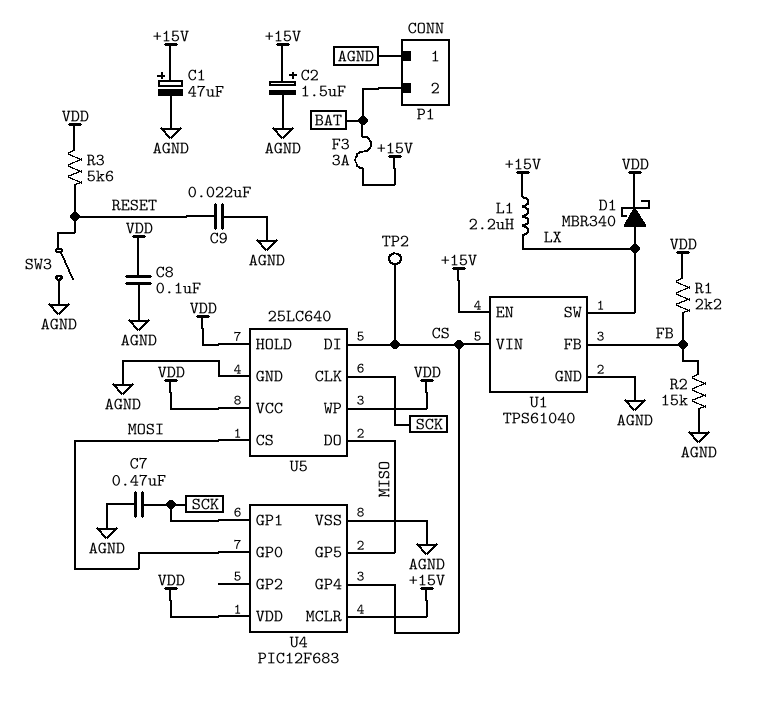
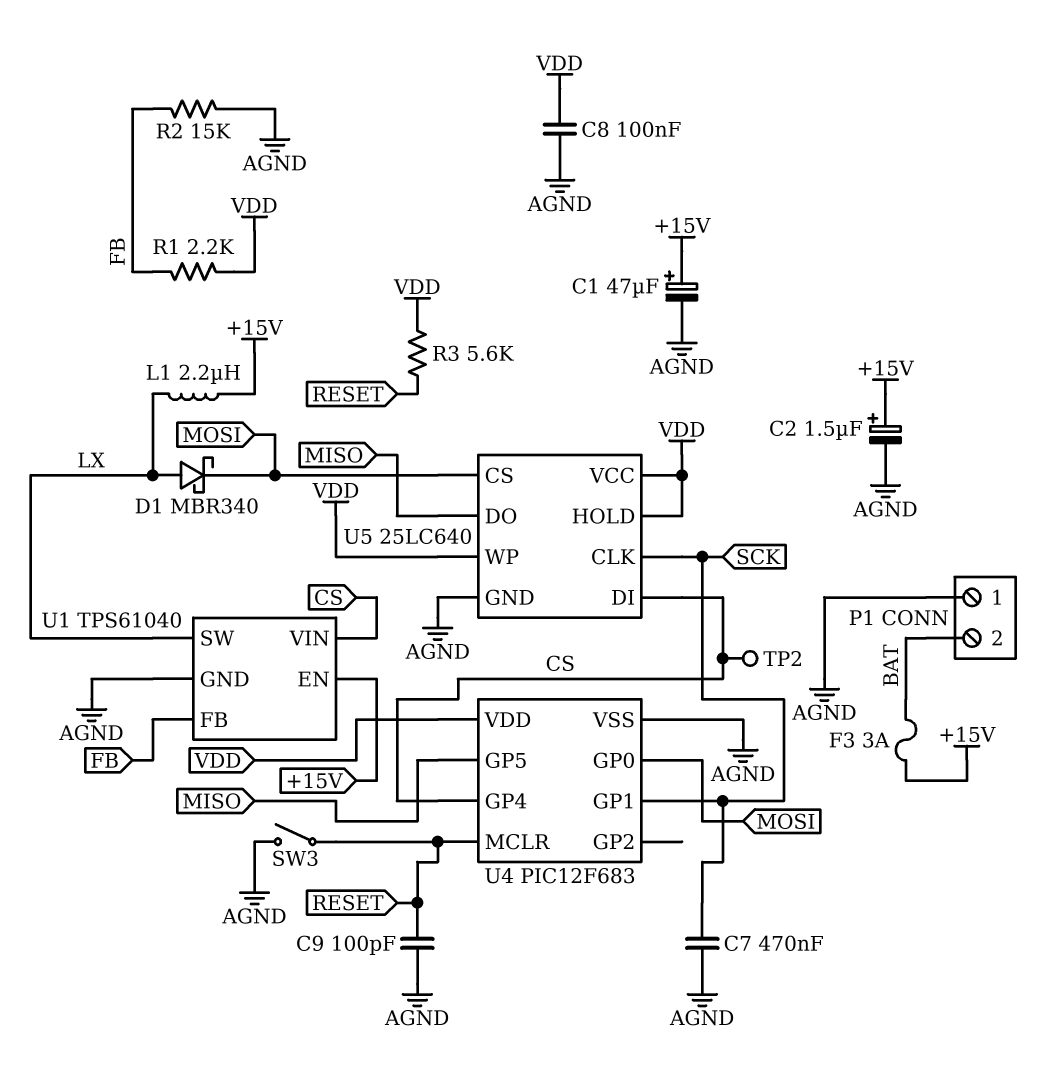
C9: 22nF (AGND, RESET) -> 100pF (AGND, RESET)
D1: schottky MBR340 (A LX, K VDD) -> schottky MBR340 (A LX, K MOSI)
U4 pin MCLR: +15V -> RESET

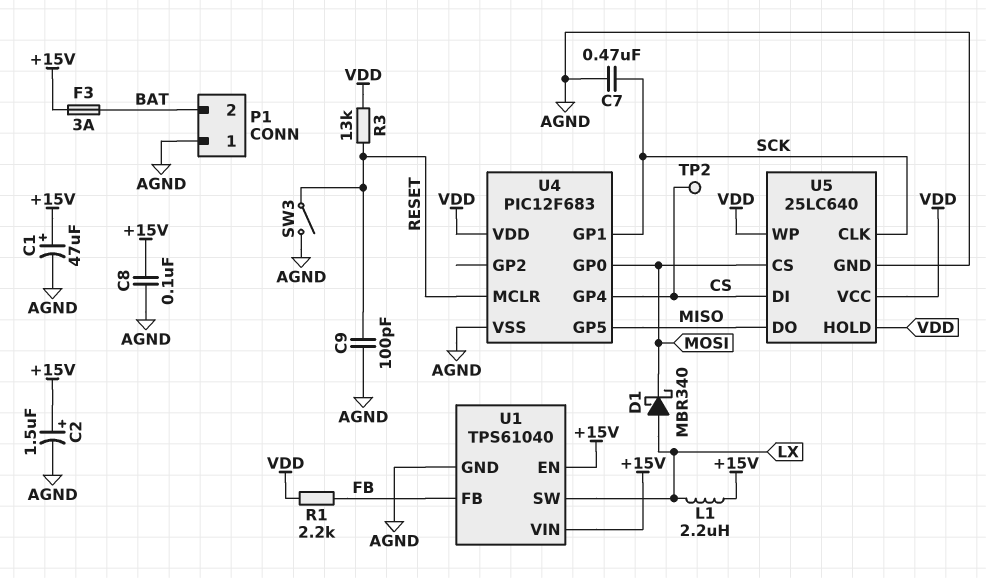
C8: 100nF (AGND, VDD) -> 100nF (+15V, AGND)
R2: 15k (AGND, FB) -> none
R3: 5.6k (RESET, VDD) -> 13k (RESET, VDD)
U1 pin VIN: CS -> +15V

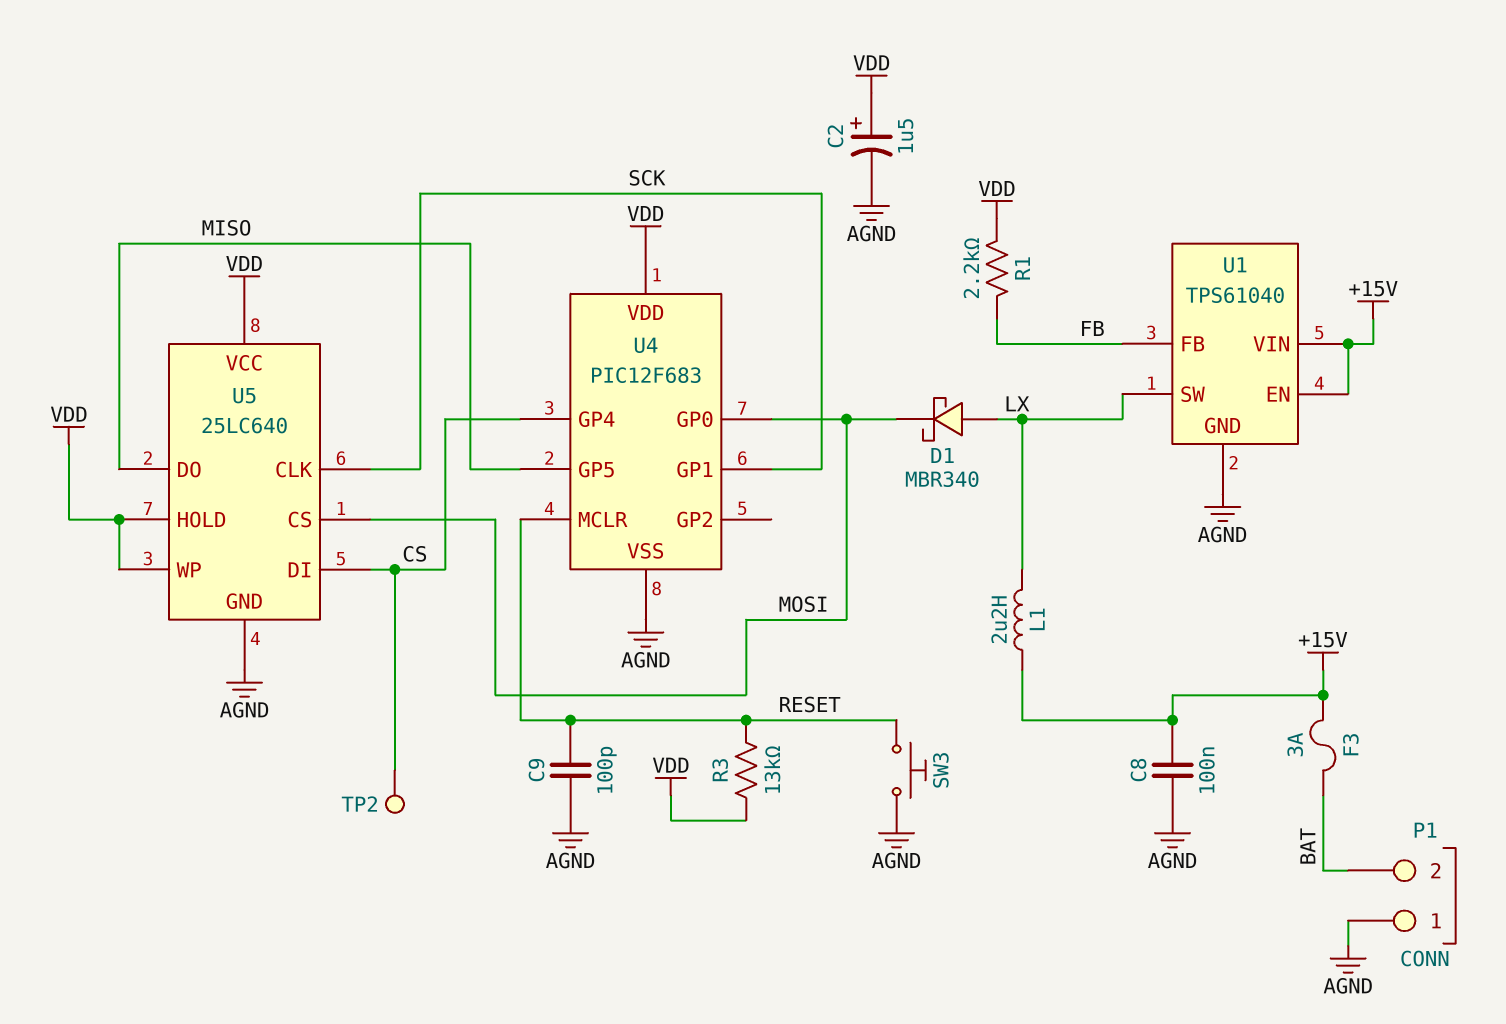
C1: 47uF (plus +15V, minus AGND) -> none
C2: 1.5uF (plus +15V, minus AGND) -> 1.5uF (plus VDD, minus AGND)
C7: 470nF (AGND, SCK) -> none
SW3: switch (AGND, RESET) -> button (AGND, RESET)

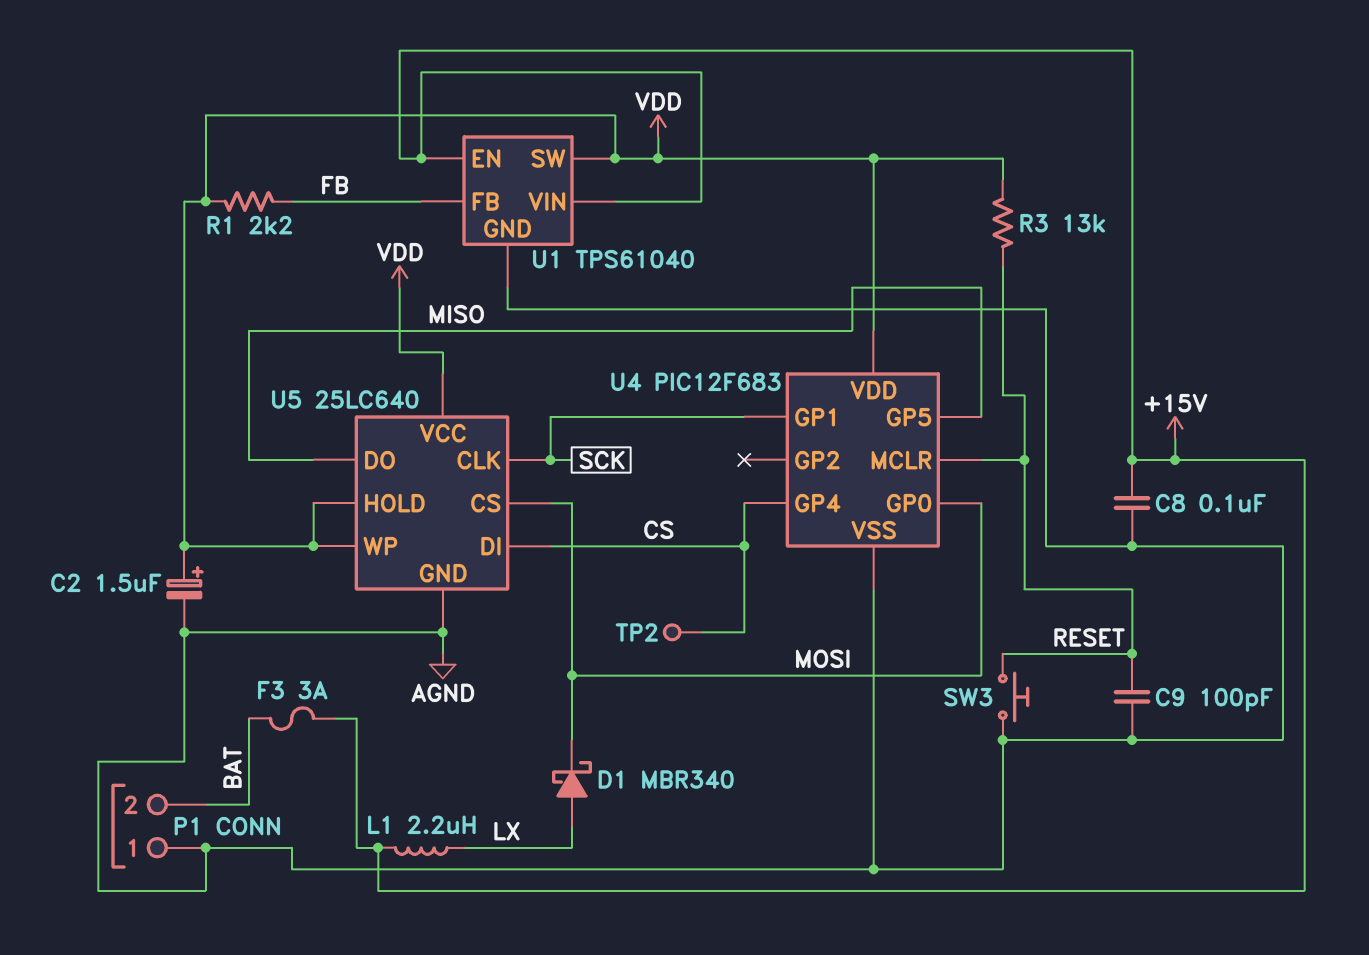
U1 pin SW: LX -> VDD

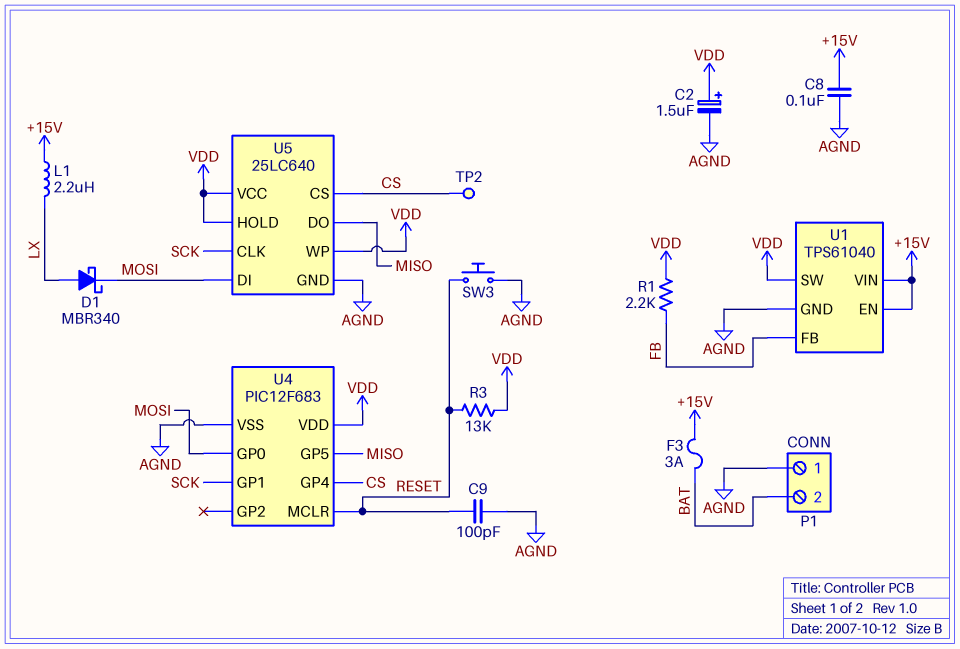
U5 pin CS: MOSI -> CS
U5 pin DI: CS -> MOSI

